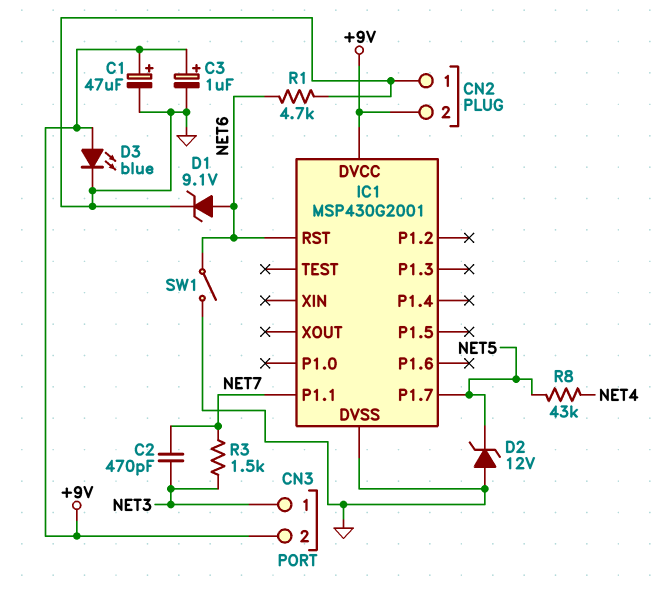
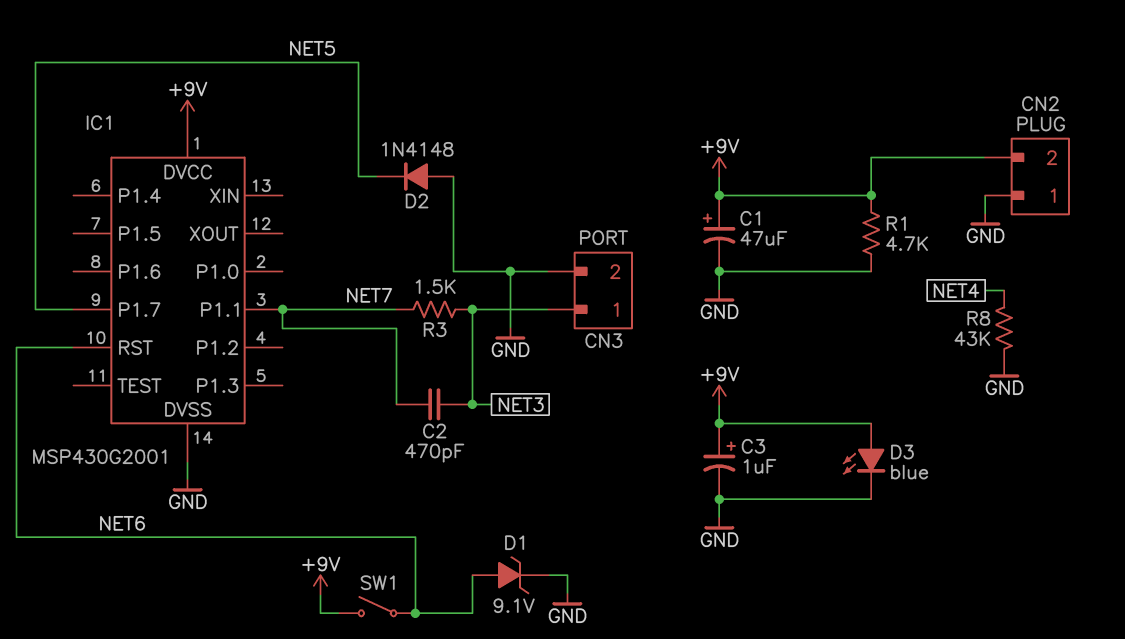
CN3 pin 2: +9V -> GND
D2: zener 12V (A GND, K NET5) -> diode 1N4148 (A GND, K NET5)
R1: 4.7k (GND, NET6) -> 4.7k (+9V, GND)
R8: 43k (NET4, NET5) -> 43k (GND, NET4)
SW1: switch (GND, NET6) -> switch (+9V, NET6)

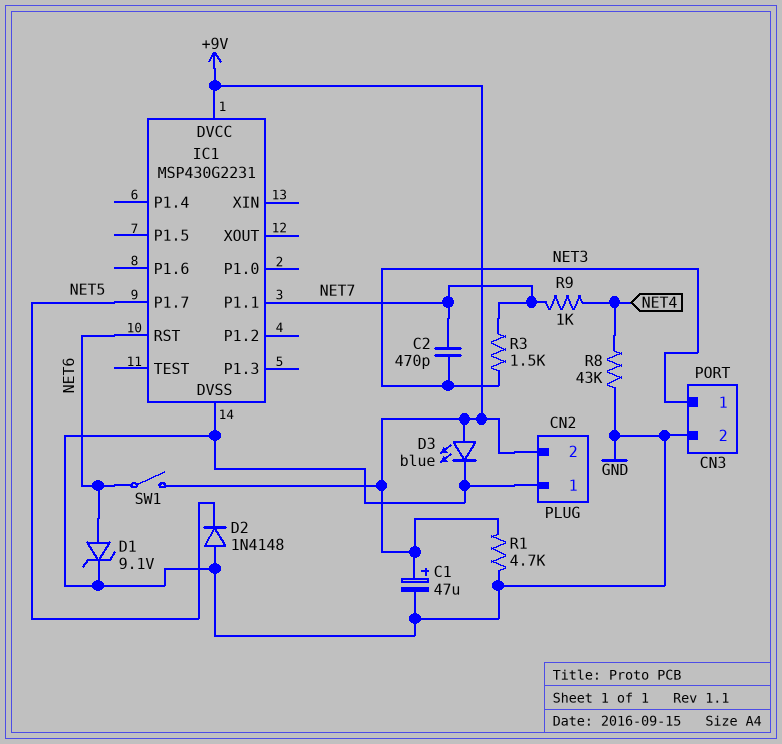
C3: 1uF (plus +9V, minus GND) -> none
IC1: MSP430G2001 -> MSP430G2231
R9: none -> 1k (NET4, NET7)

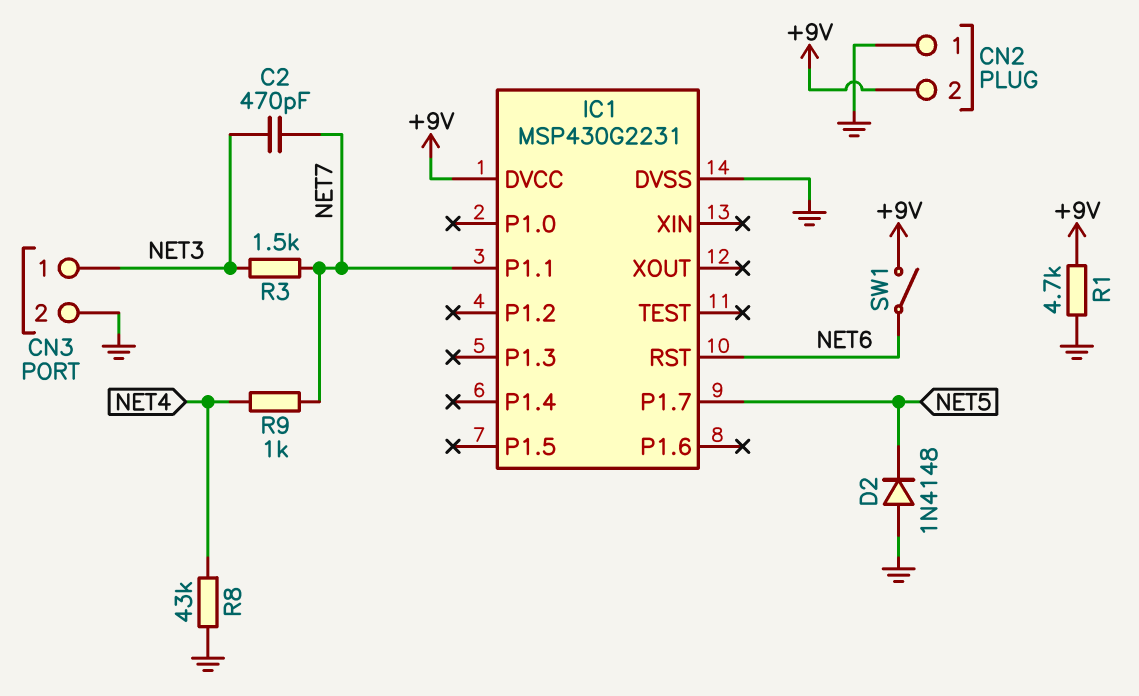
C1: 47uF (plus +9V, minus GND) -> none
D1: zener 9.1V (A NET6, K GND) -> none
D3: LED blue (A +9V, K GND) -> none

